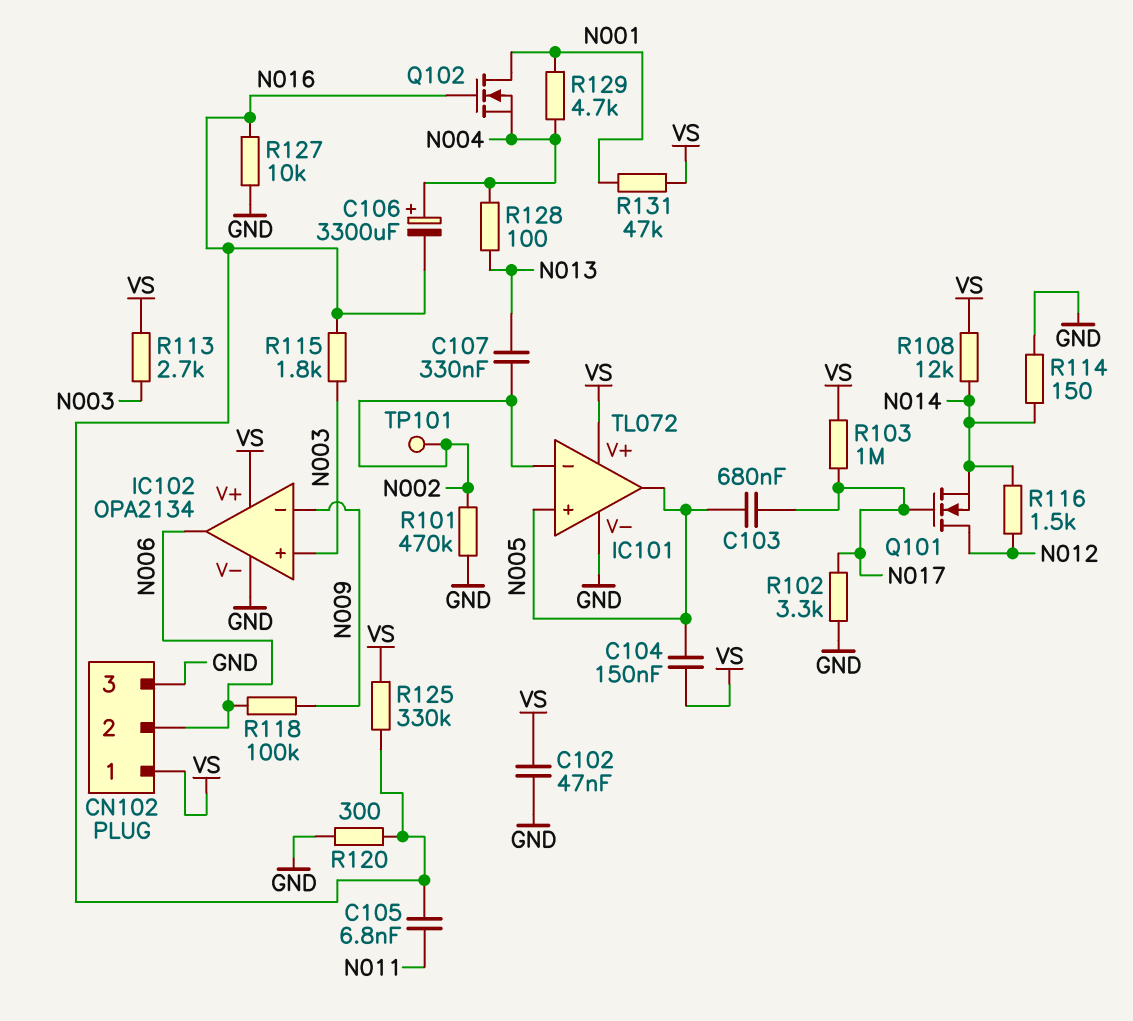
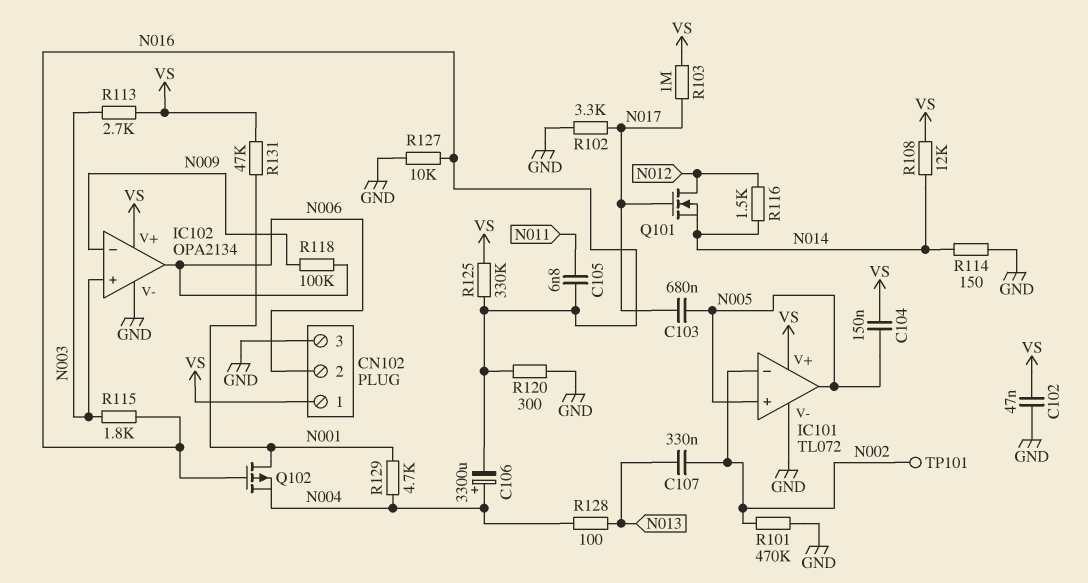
Q102: NMOS (G N016, D N001, S N004) -> PMOS (G N016, D N001, S N004)

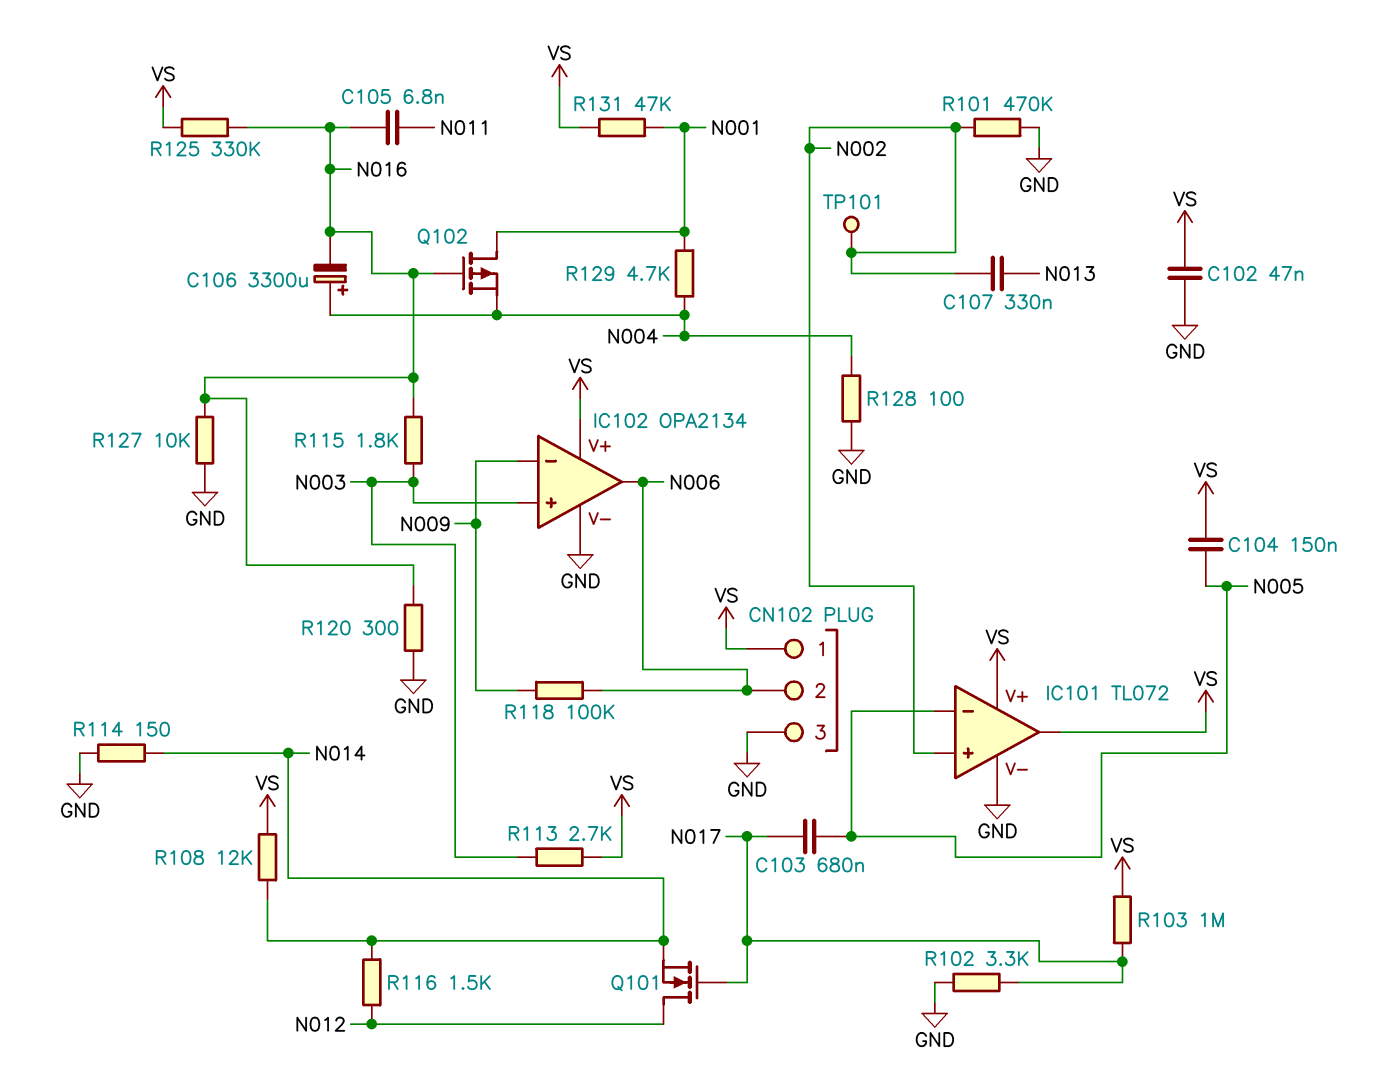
IC101 pin in+: N005 -> N002
IC101 pin in-: N002 -> N005
IC101 pin out: N005 -> VS
R128: 100 (N004, N013) -> 100 (GND, N004)

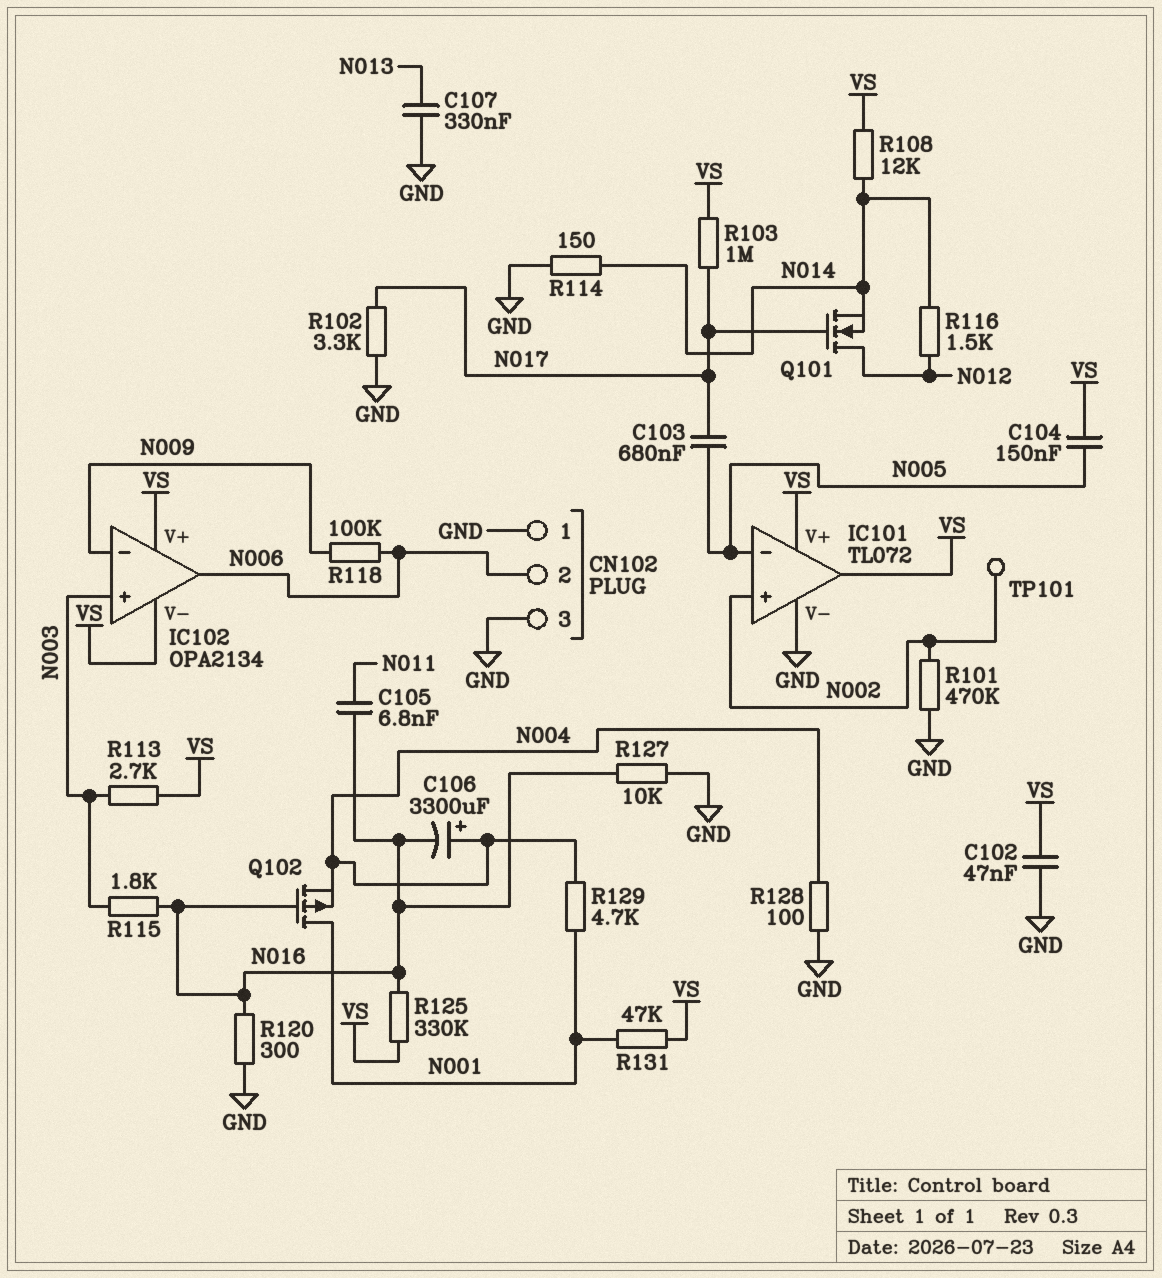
C107: 330nF (N002, N013) -> 330nF (GND, N013)
CN102 pin 1: VS -> GND
IC102 pin V-: GND -> VS

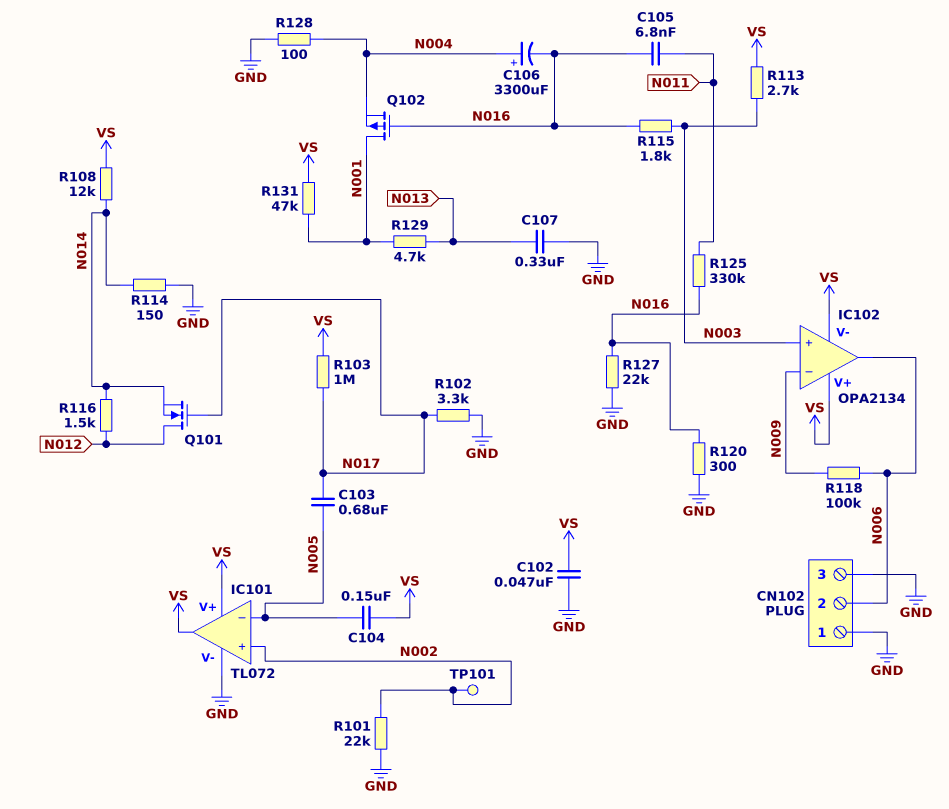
R101: 470k (GND, N002) -> 22k (GND, N002)
R125: 330k (N016, VS) -> 330k (N011, N016)
R127: 10k (GND, N016) -> 22k (GND, N016)
R129: 4.7k (N001, N004) -> 4.7k (N001, N013)

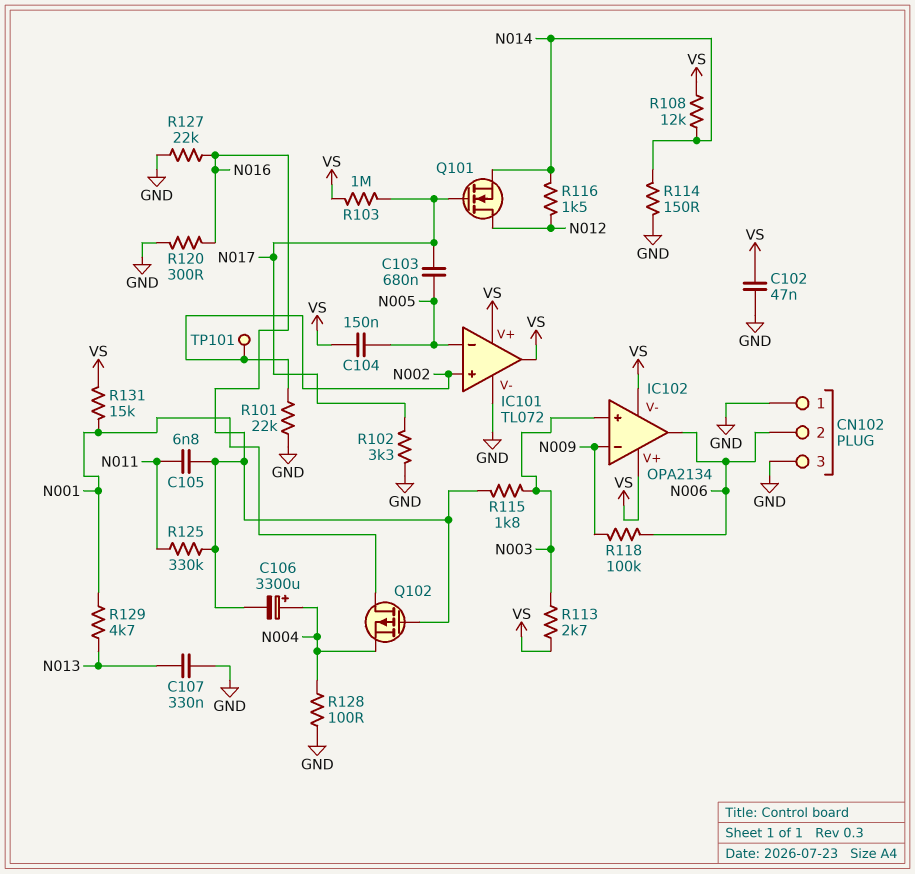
R131: 47k (N001, VS) -> 15k (N001, VS)

